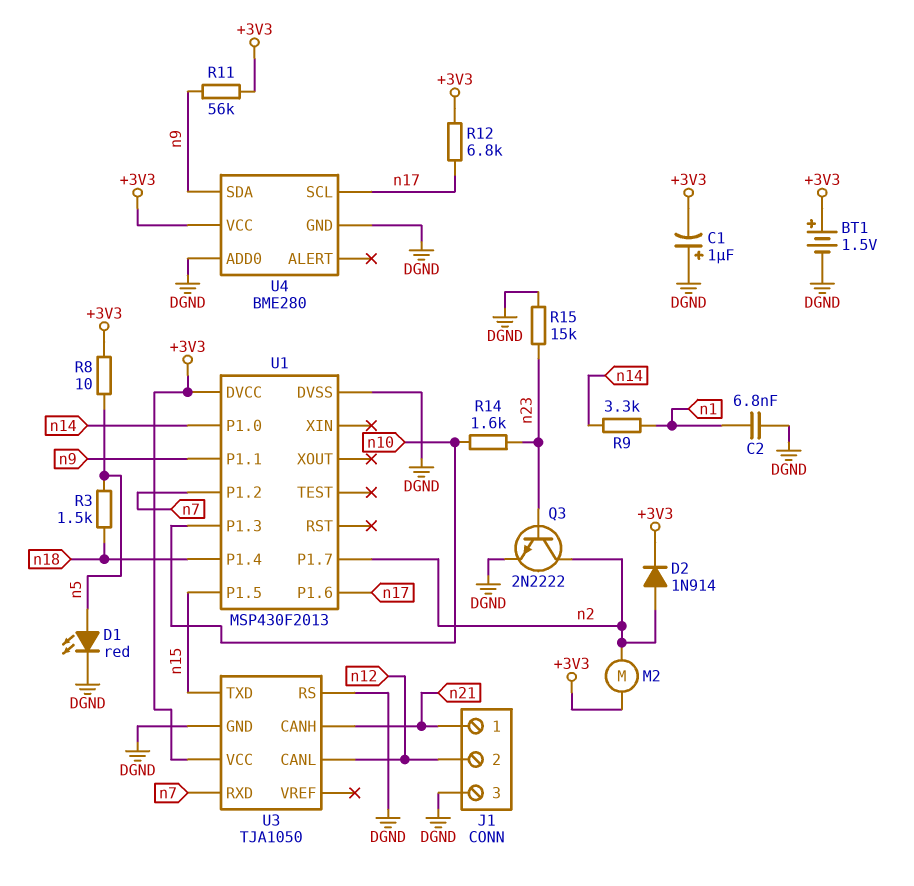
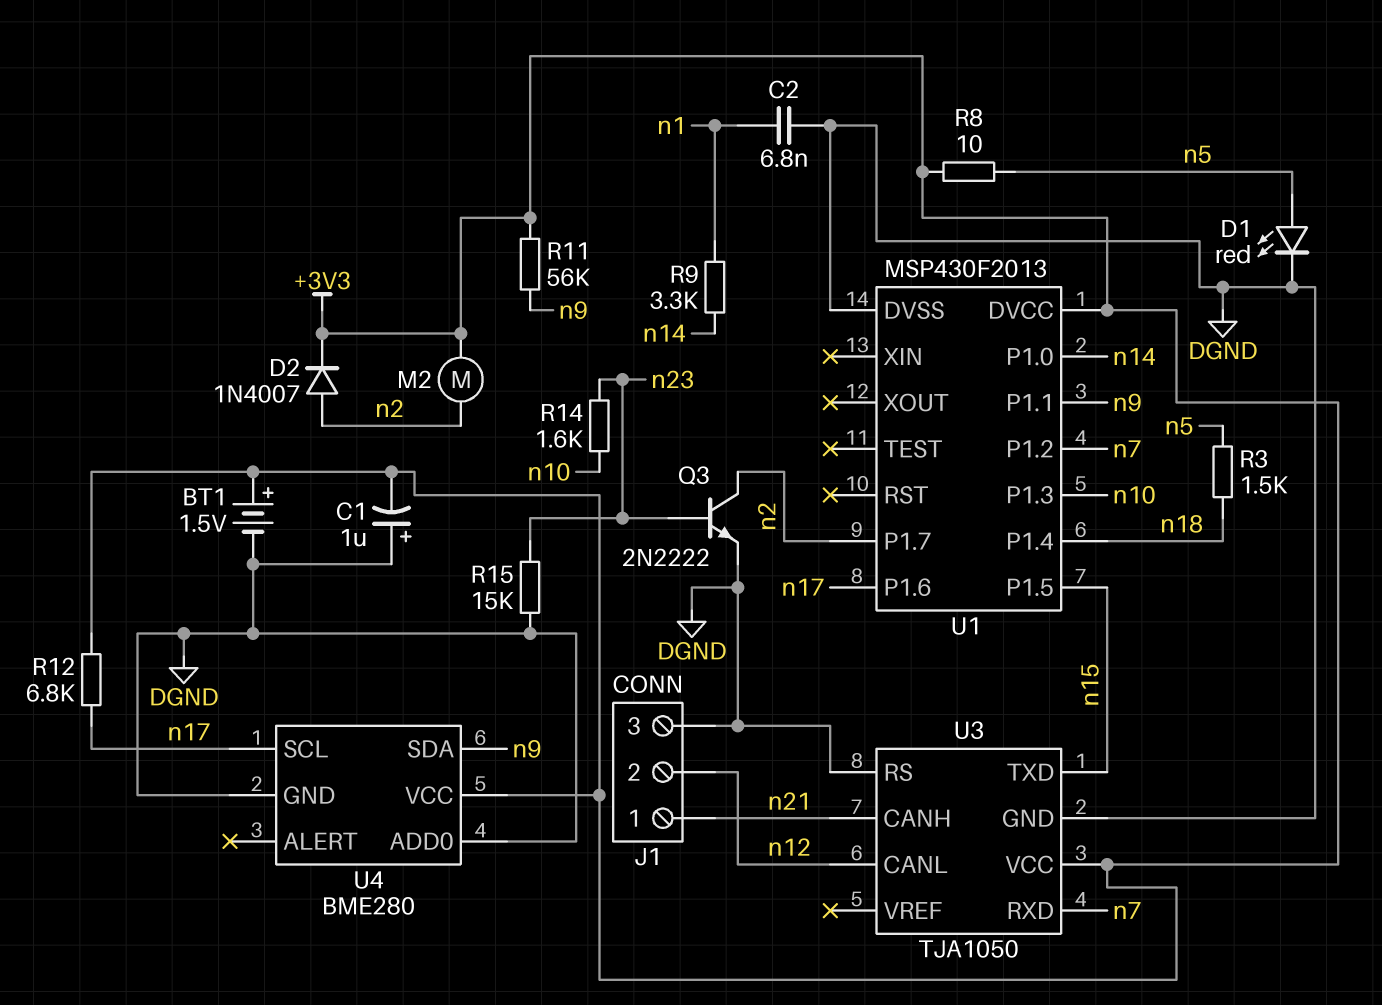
D2: diode 1N914 (A n2, K +3V3) -> diode 1N4007 (A n2, K +3V3)

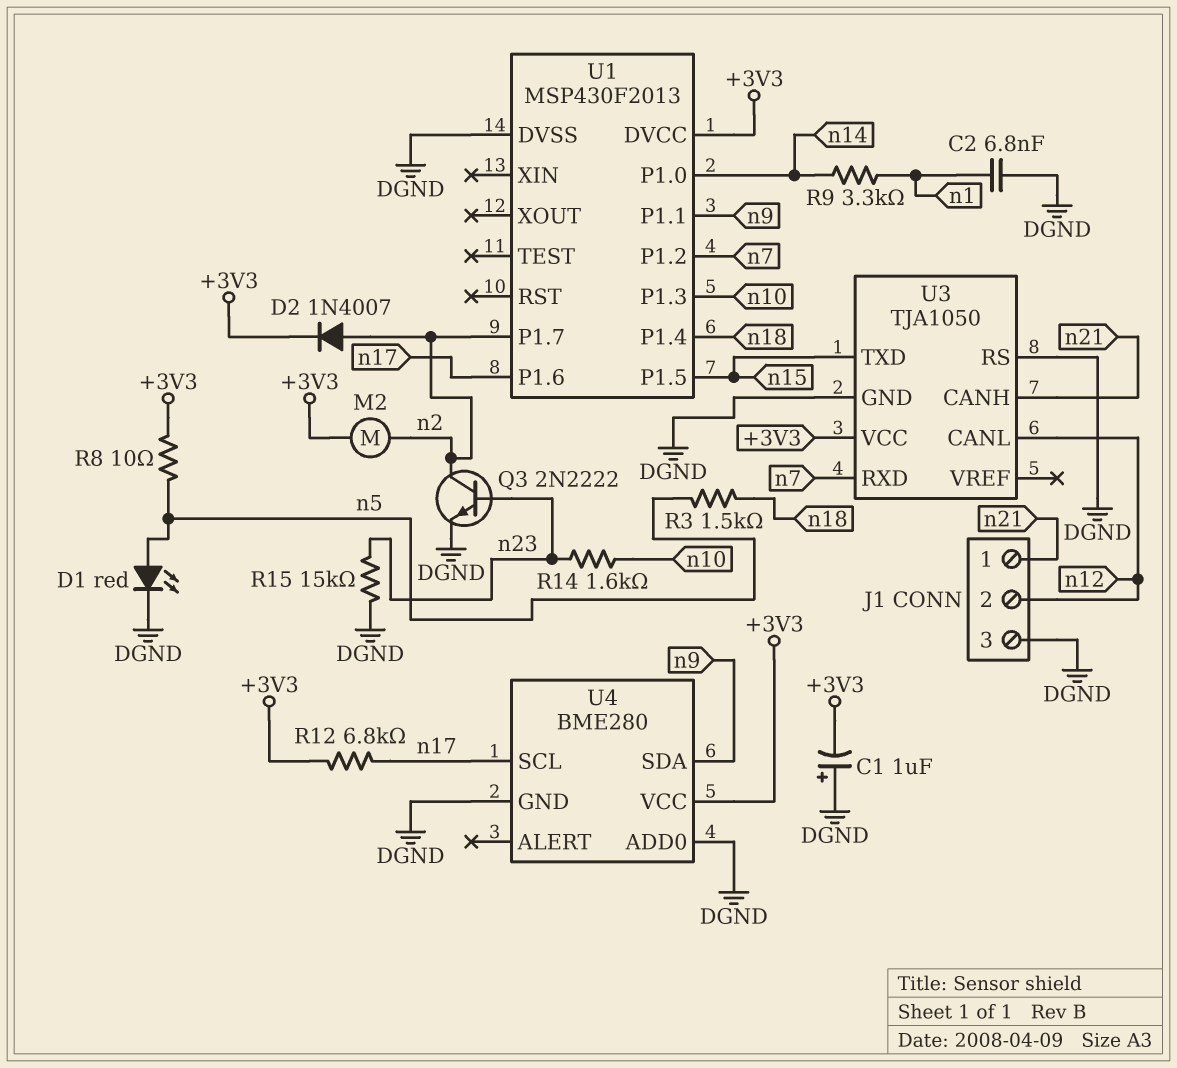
BT1: 1.5V (plus +3V3, minus DGND) -> none
R11: 56k (+3V3, n9) -> none

